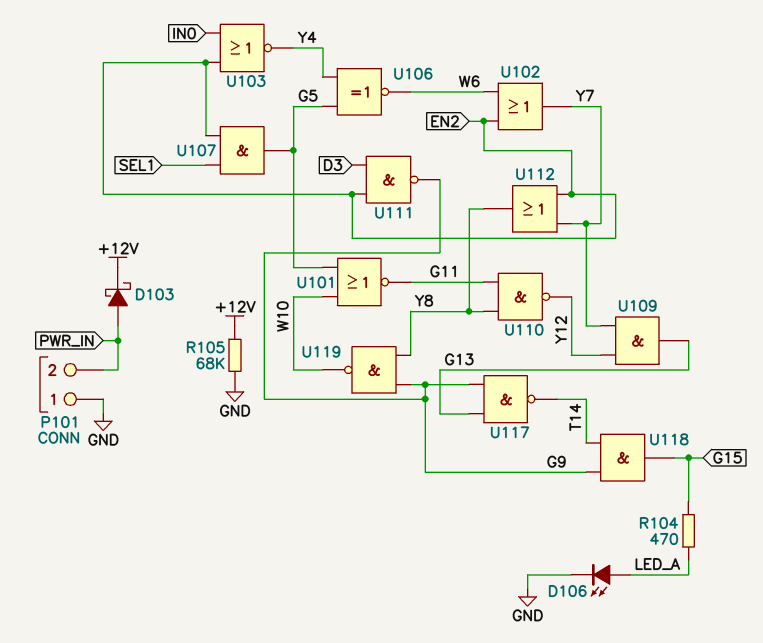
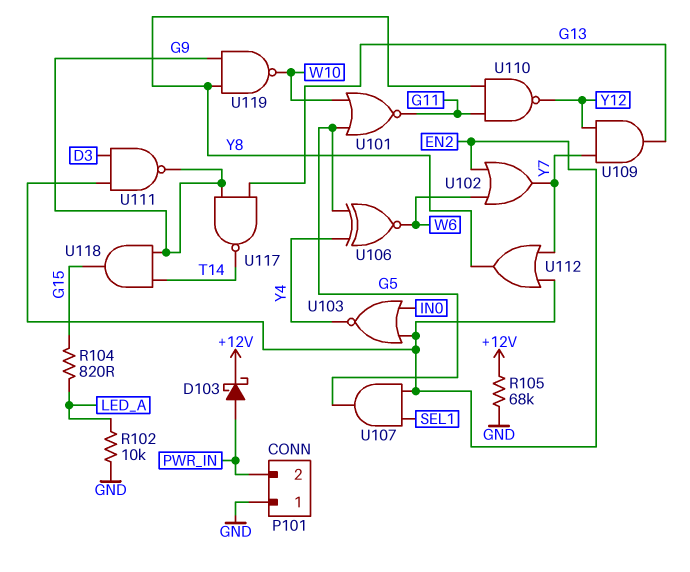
D106: LED (A LED_A, K GND) -> none
R102: none -> 10k (GND, LED_A)
R104: 470 (G15, LED_A) -> 820 (G15, LED_A)

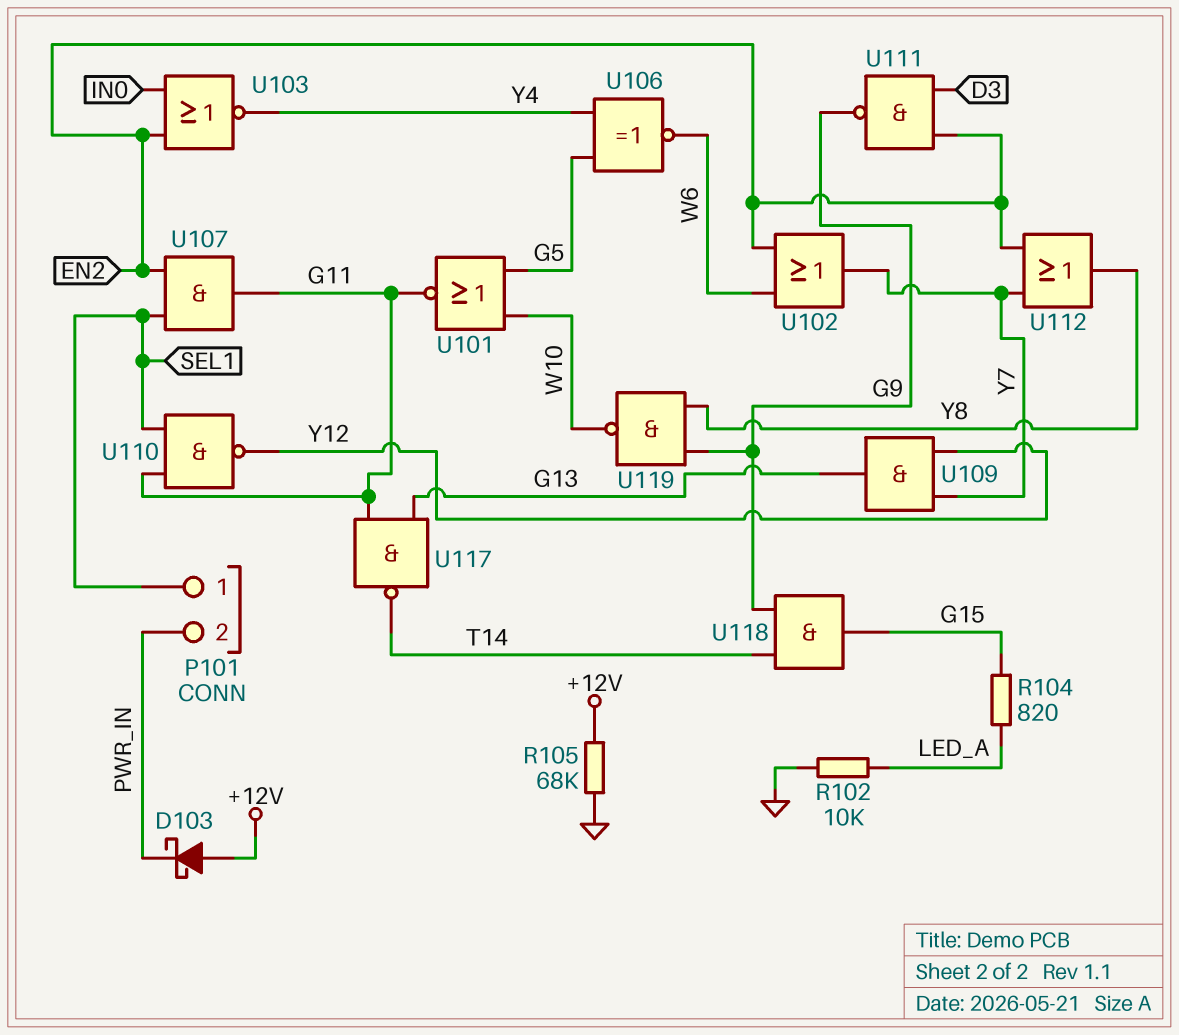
D103: schottky (A PWR_IN, K +12V) -> schottky (A +12V, K PWR_IN)
P101 pin 1: GND -> SEL1
U107: AND (in EN2, in SEL1, out G5) -> AND (in EN2, in SEL1, out G11)
U110: NAND (in G11, in Y8, out Y12) -> NAND (in G11, in SEL1, out Y12)
U117: NAND (in G9, in G13, out T14) -> NAND (in G11, in G13, out T14)

